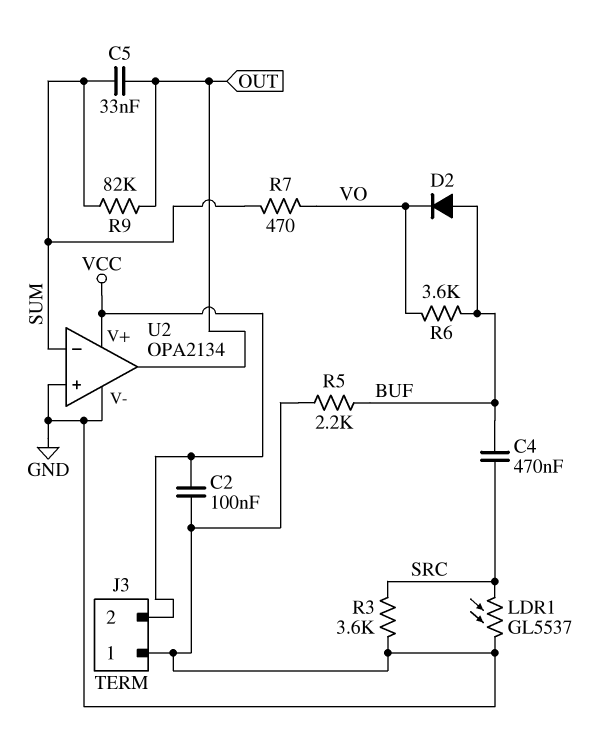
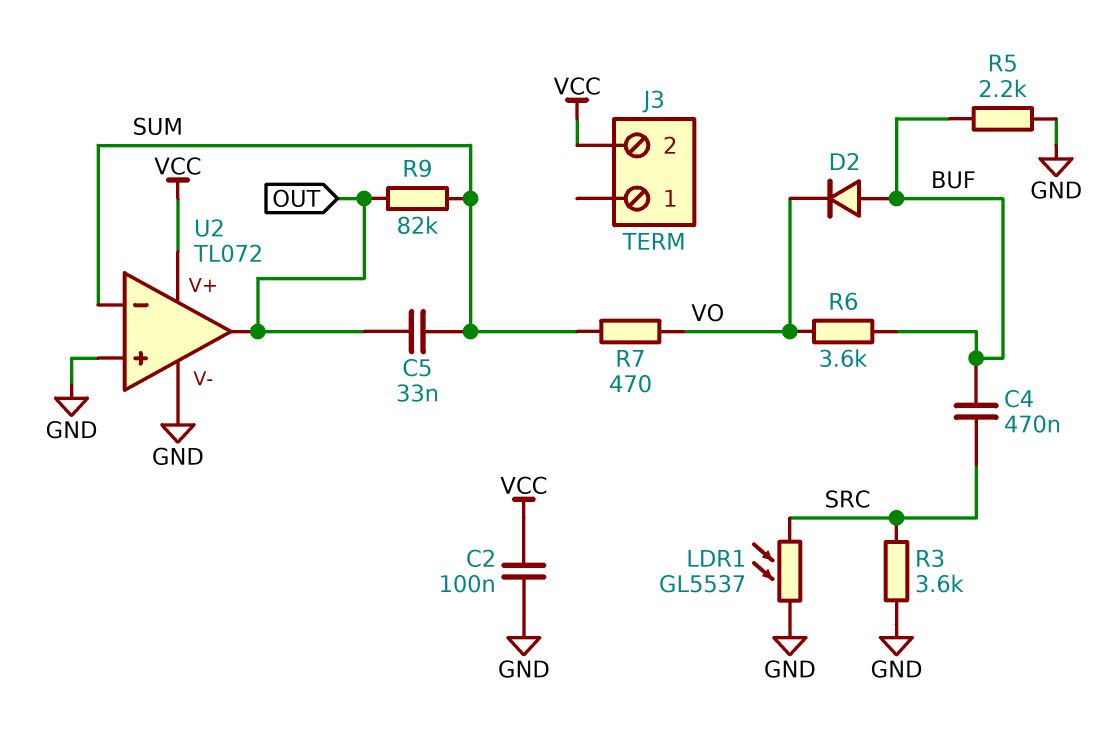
J3 pin 1: GND -> none
U2: OPA2134 -> TL072

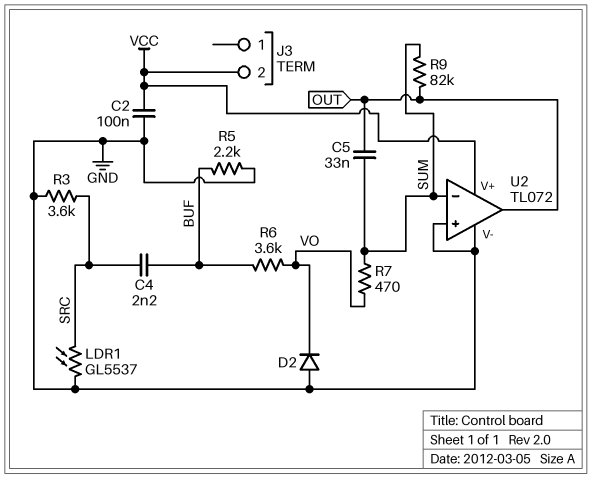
C4: 470nF (BUF, SRC) -> 2.2nF (BUF, SRC)
D2: diode (A BUF, K VO) -> diode (A GND, K VO)

